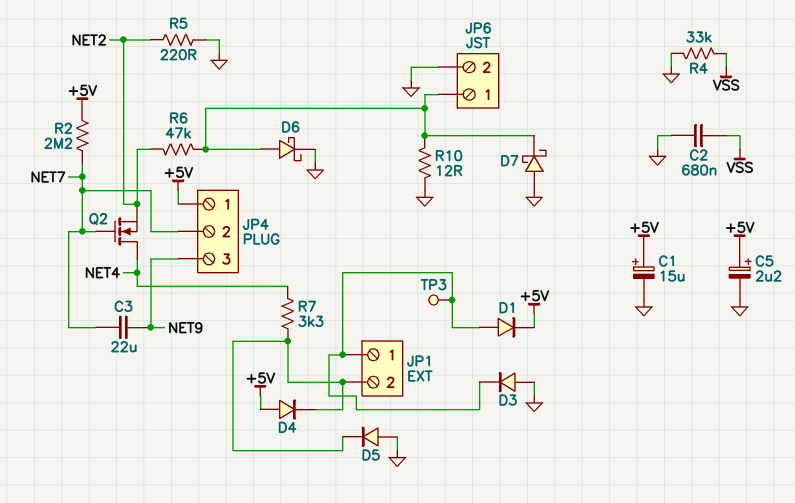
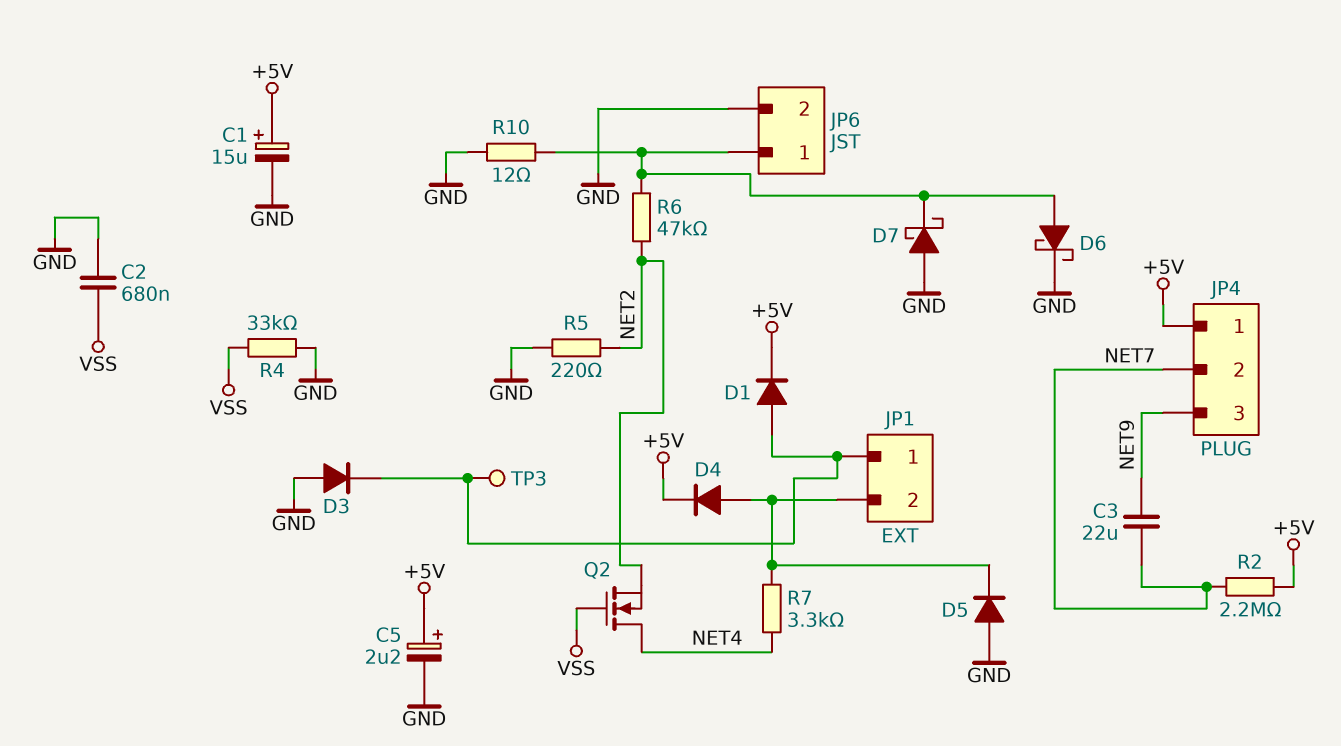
D4: diode (A +5V, K JP1/2) -> diode (A JP1/2, K +5V)
Q2: NMOS (G NET7, D NET4, S NET2) -> NMOS (G VSS, D NET4, S NET2)

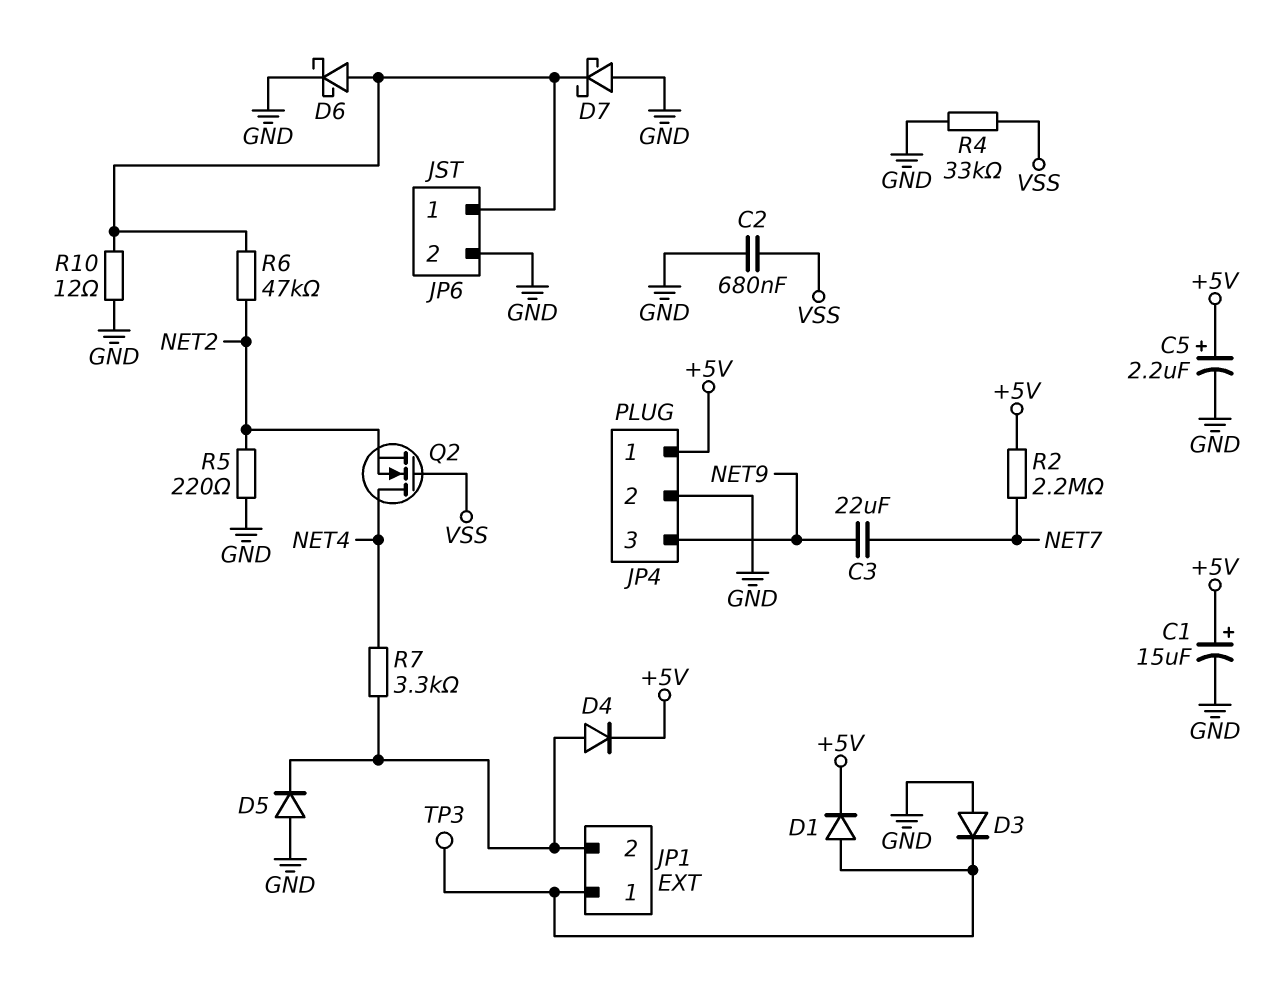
JP4 pin 2: NET7 -> GND

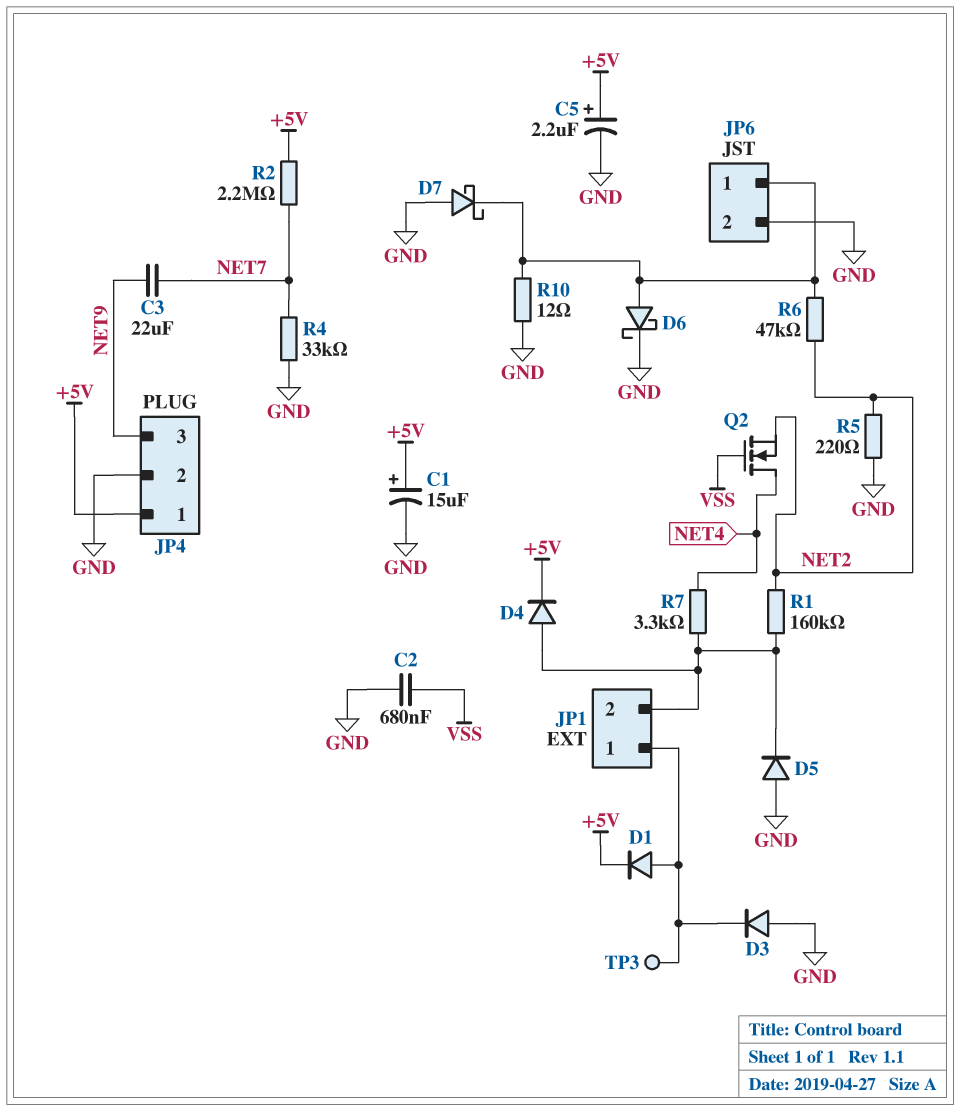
R1: none -> 160k (JP1/2, NET2)
R4: 33k (GND, VSS) -> 33k (GND, NET7)

